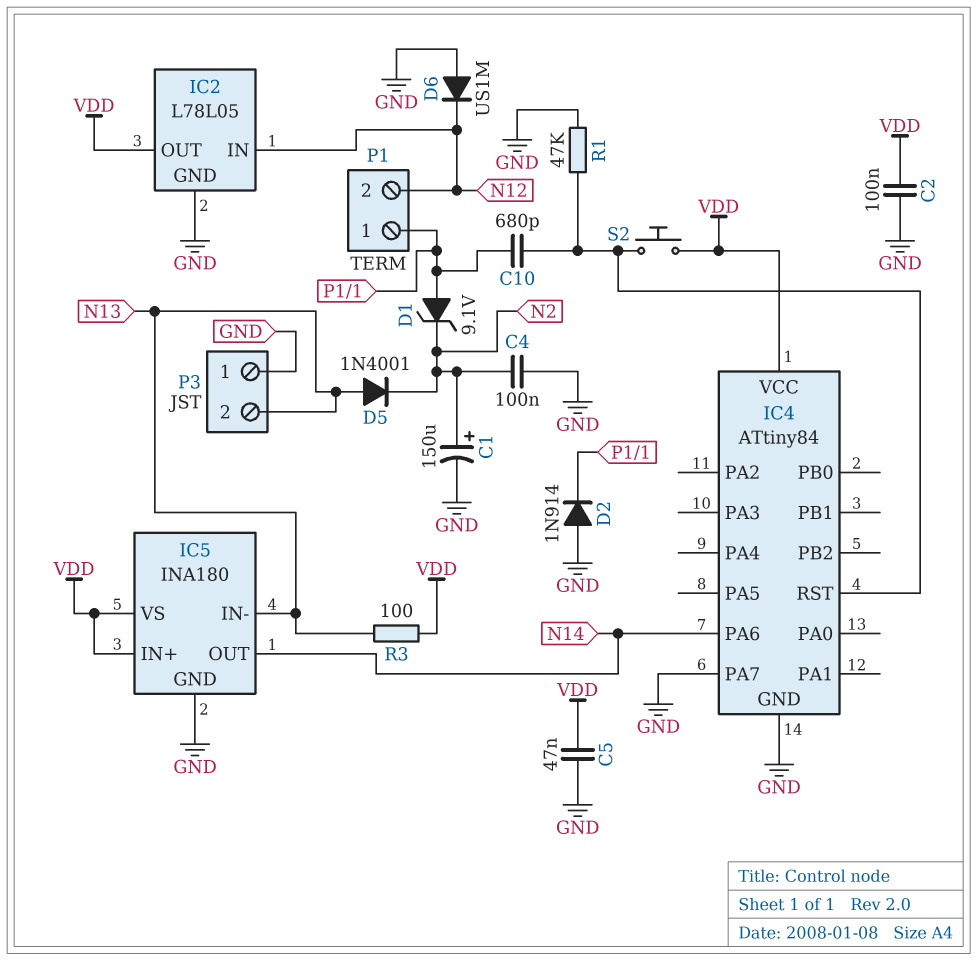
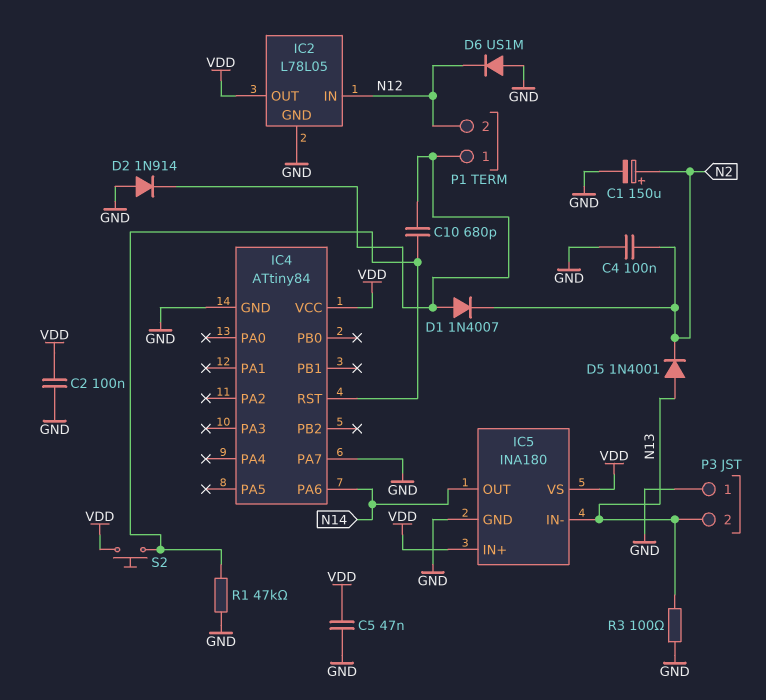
D1: zener 9.1V (A P1/1, K N2) -> diode 1N4007 (A P1/1, K N2)
R3: 100 (N13, VDD) -> 100 (GND, N13)

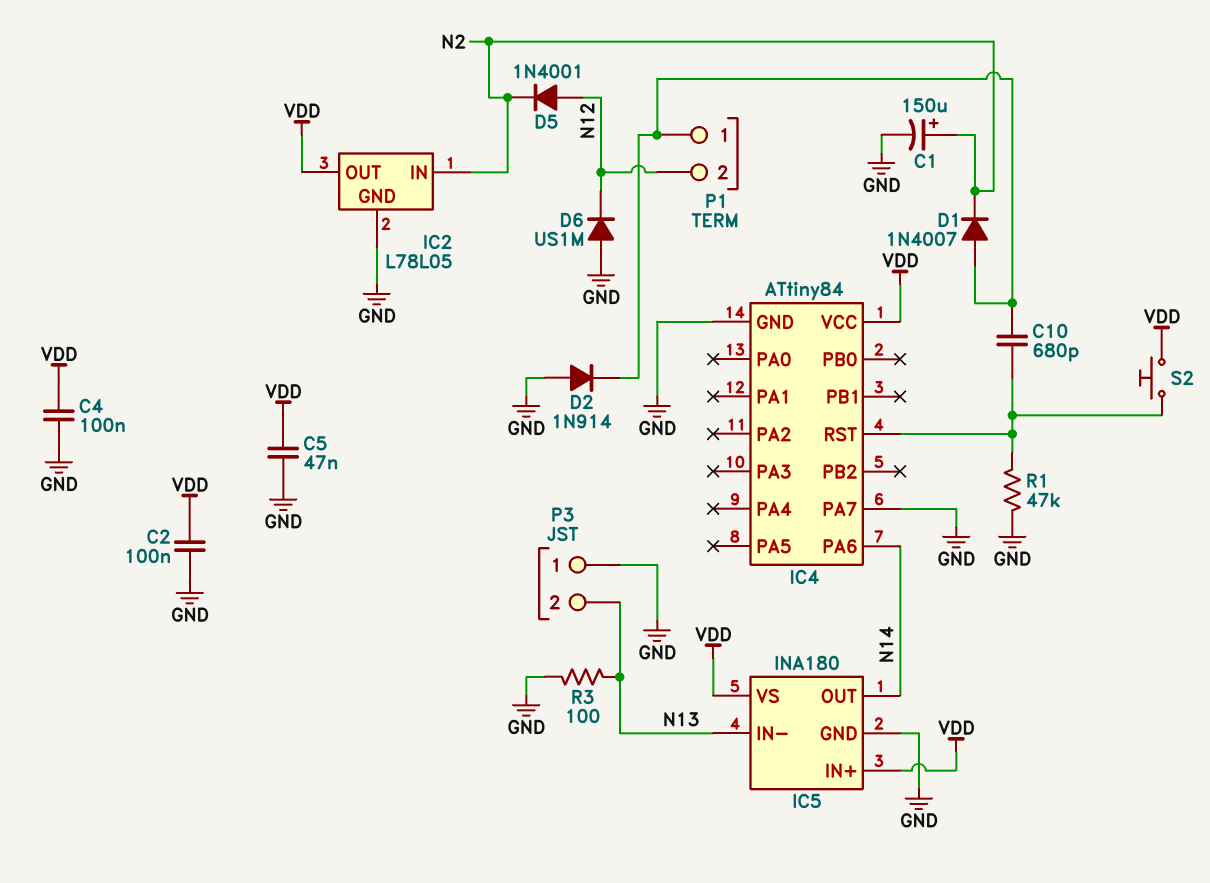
C4: 100nF (GND, N2) -> 100nF (GND, VDD)
D5: diode 1N4001 (A N13, K N2) -> diode 1N4001 (A N12, K N2)
IC2 pin IN: N12 -> N2

